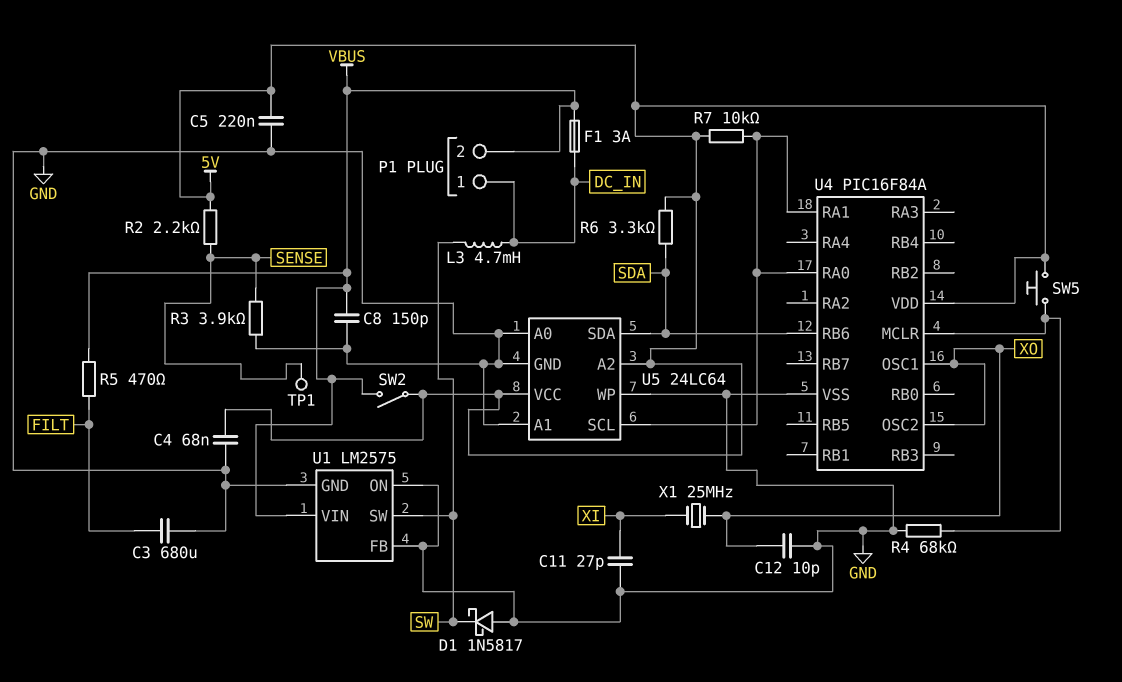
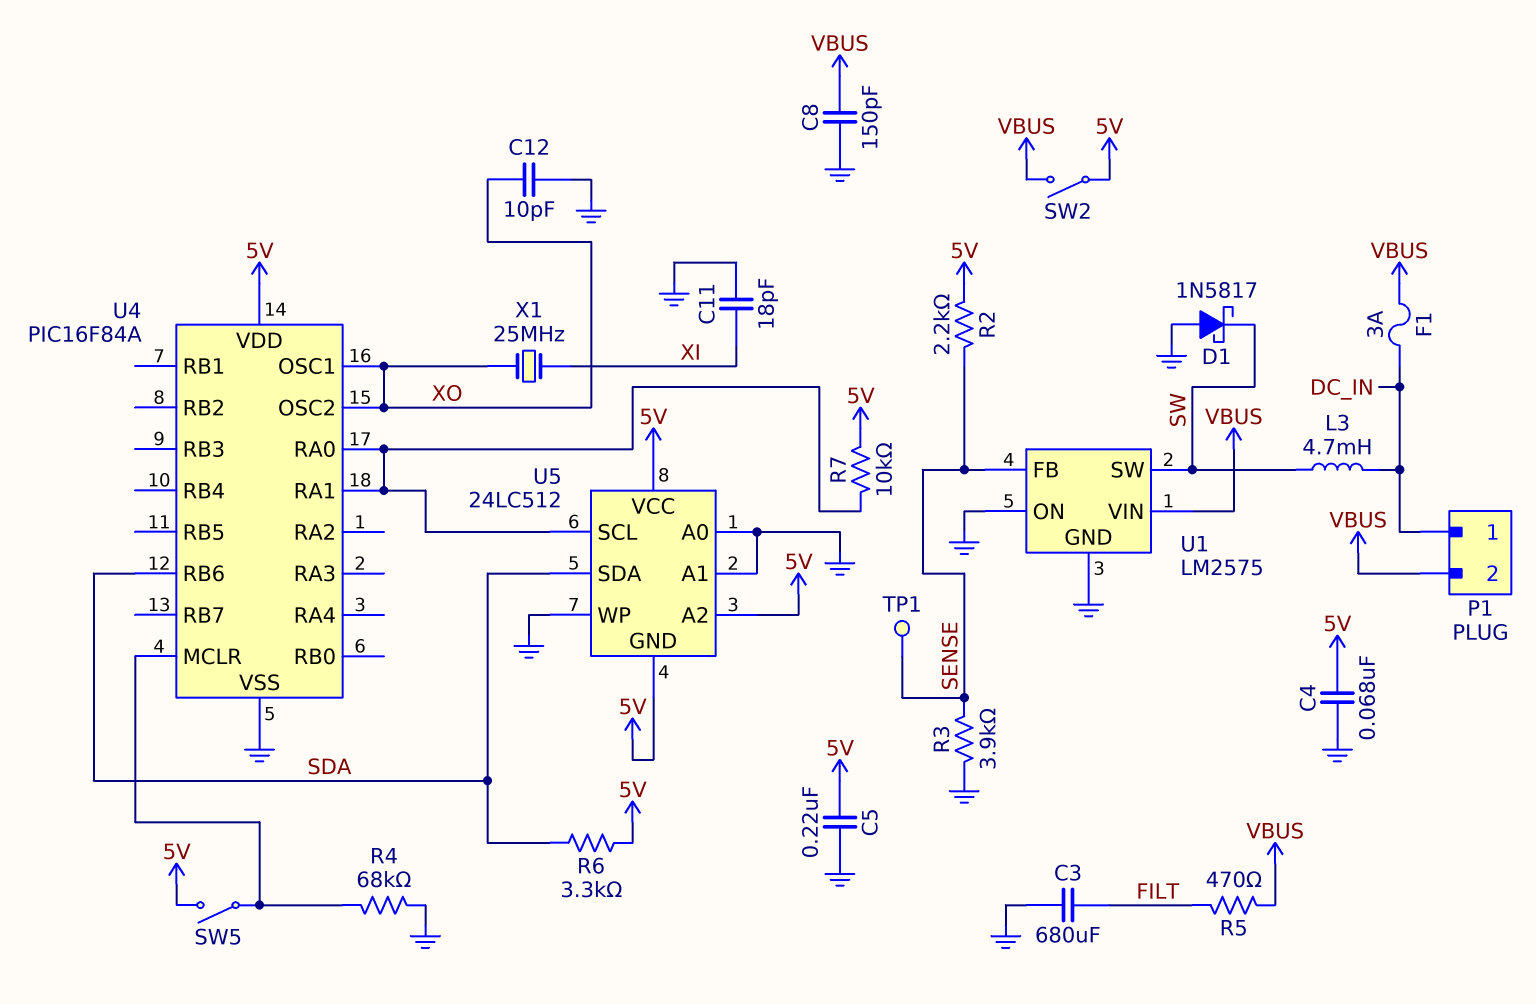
C11: 27pF (GND, XI) -> 18pF (GND, XI)
SW5: button (5V, U4/MCLR) -> switch (5V, U4/MCLR)
U1 pin FB: GND -> SENSE
U5: 24LC64 -> 24LC512
U5 pin GND: GND -> 5V

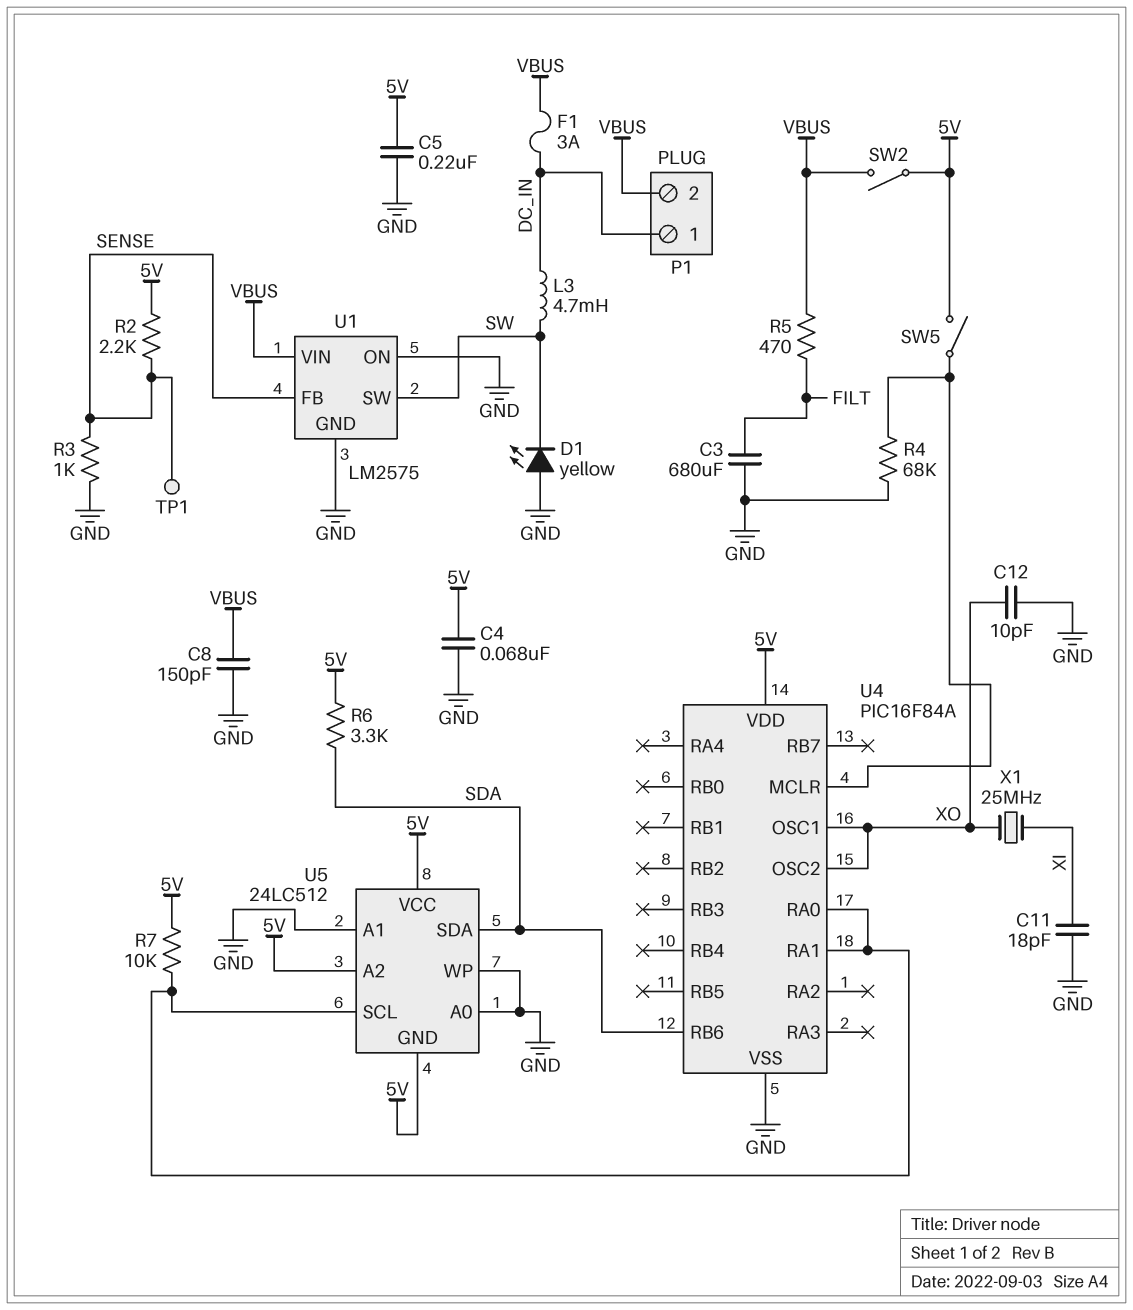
D1: schottky 1N5817 (A GND, K SW) -> LED yellow (A GND, K SW)
R3: 3.9k (GND, SENSE) -> 1k (GND, SENSE)

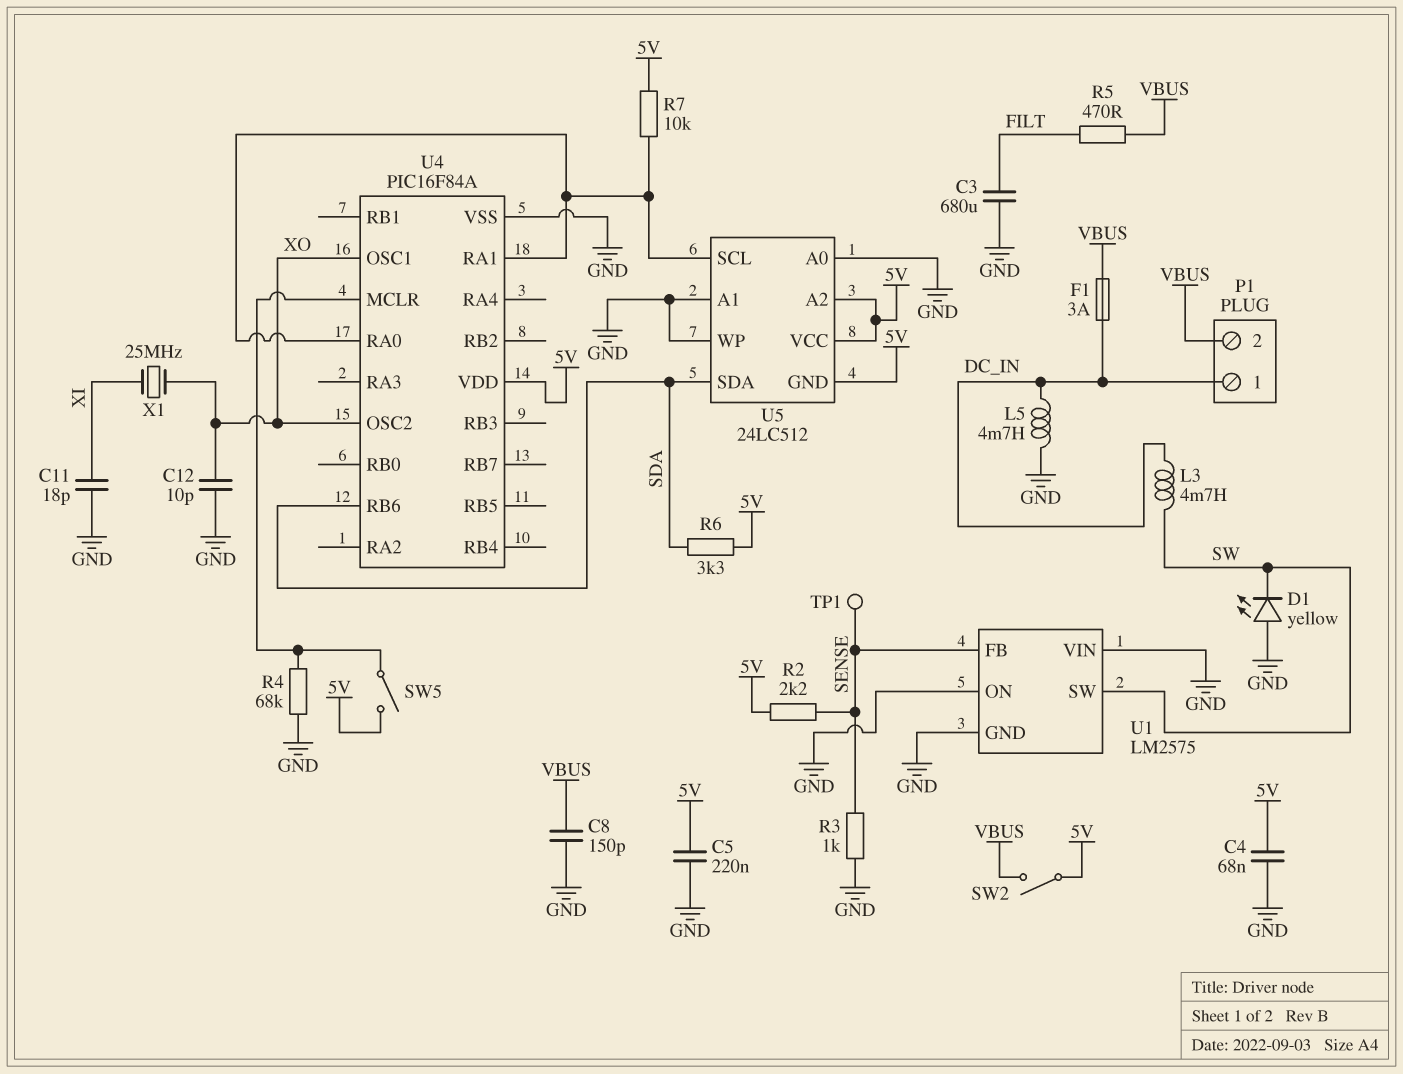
L5: none -> 4.7mH (DC_IN, GND)
U1 pin VIN: VBUS -> GND

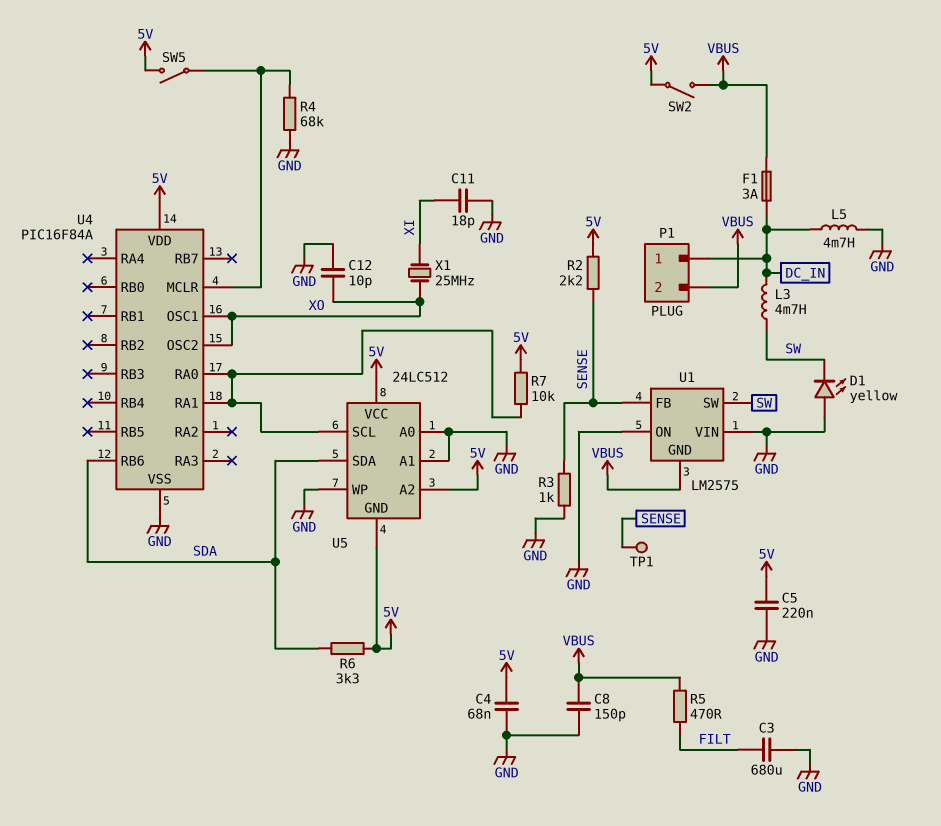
U1 pin GND: GND -> VBUS

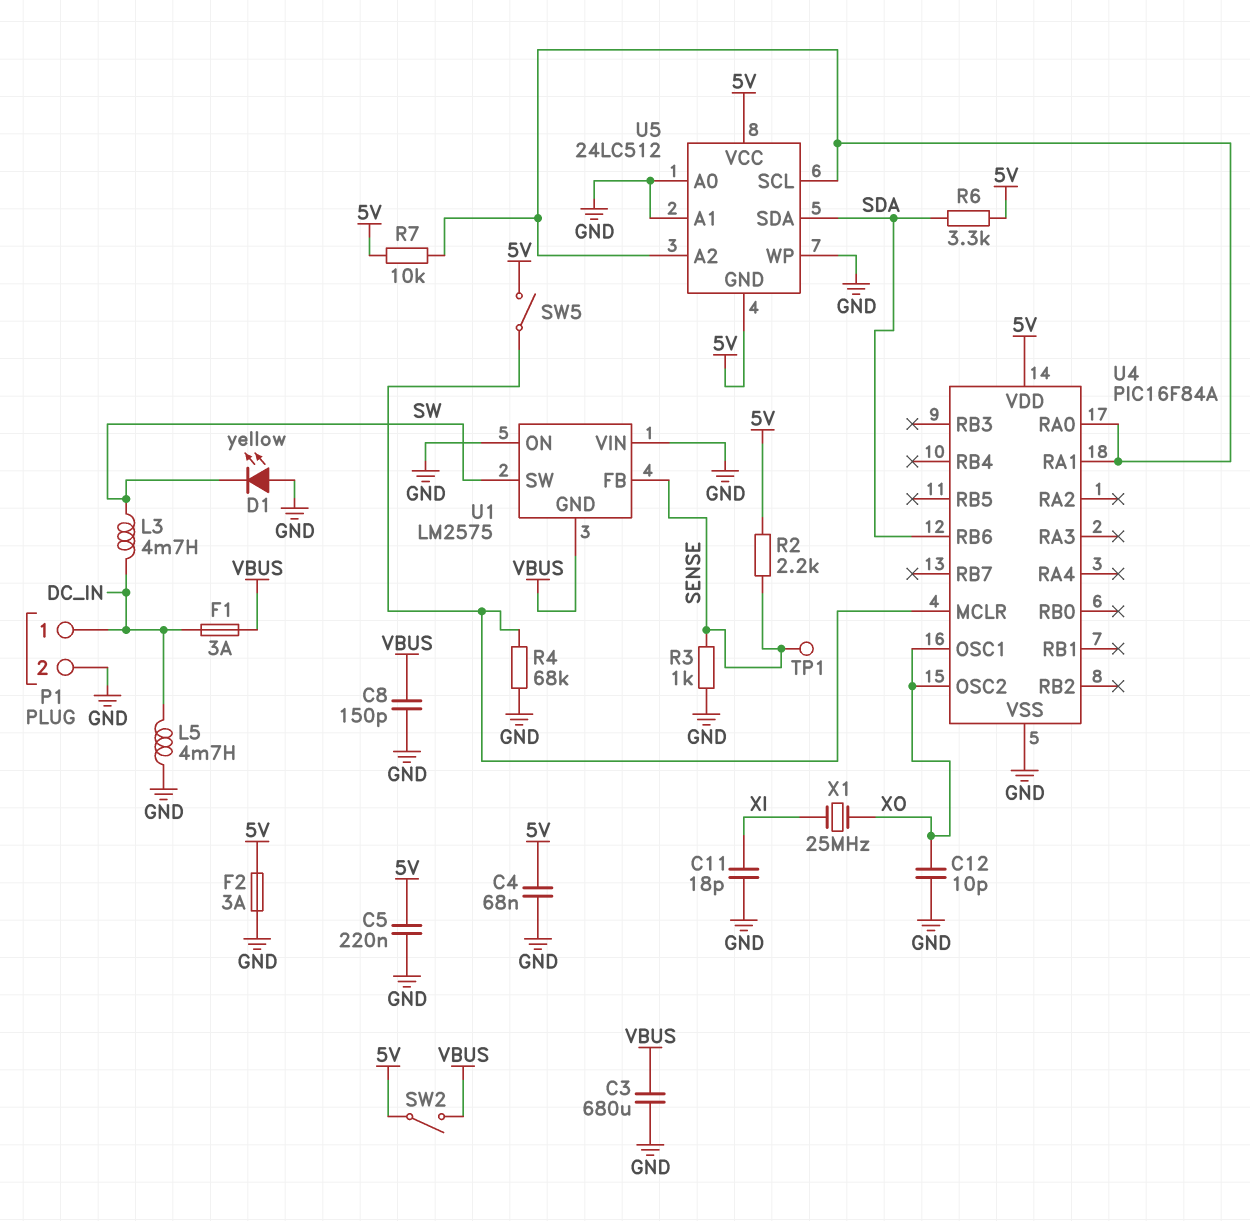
C3: 680uF (FILT, GND) -> 680uF (GND, VBUS)
F2: none -> 3A (5V, GND)
P1 pin 2: VBUS -> GND
R5: 470 (FILT, VBUS) -> none
U5 pin A2: 5V -> U4/RA0

